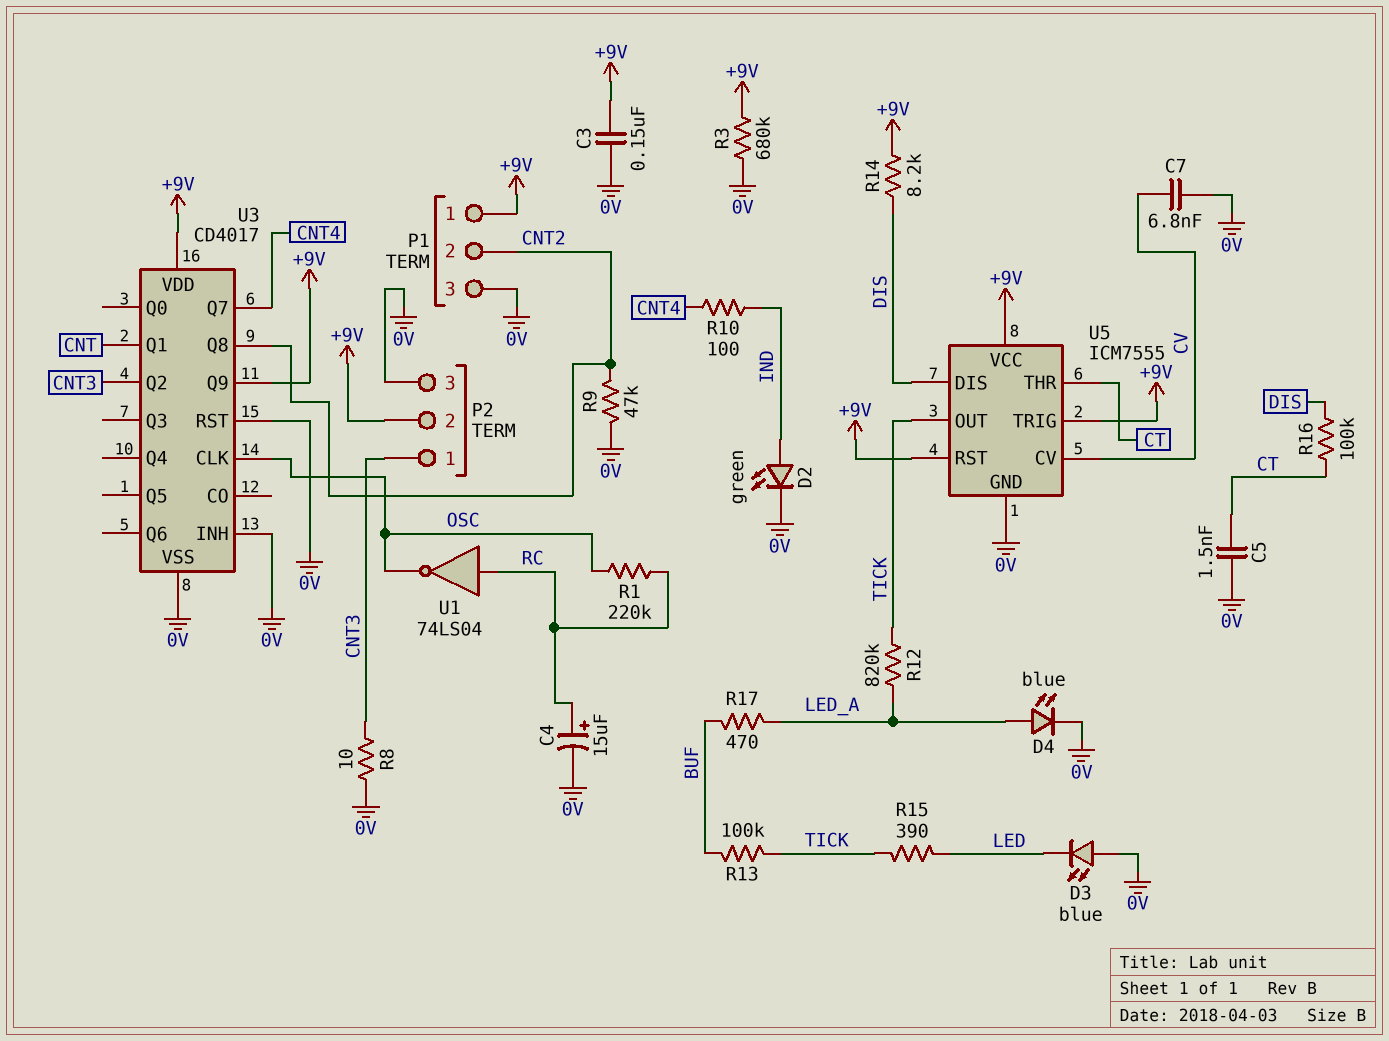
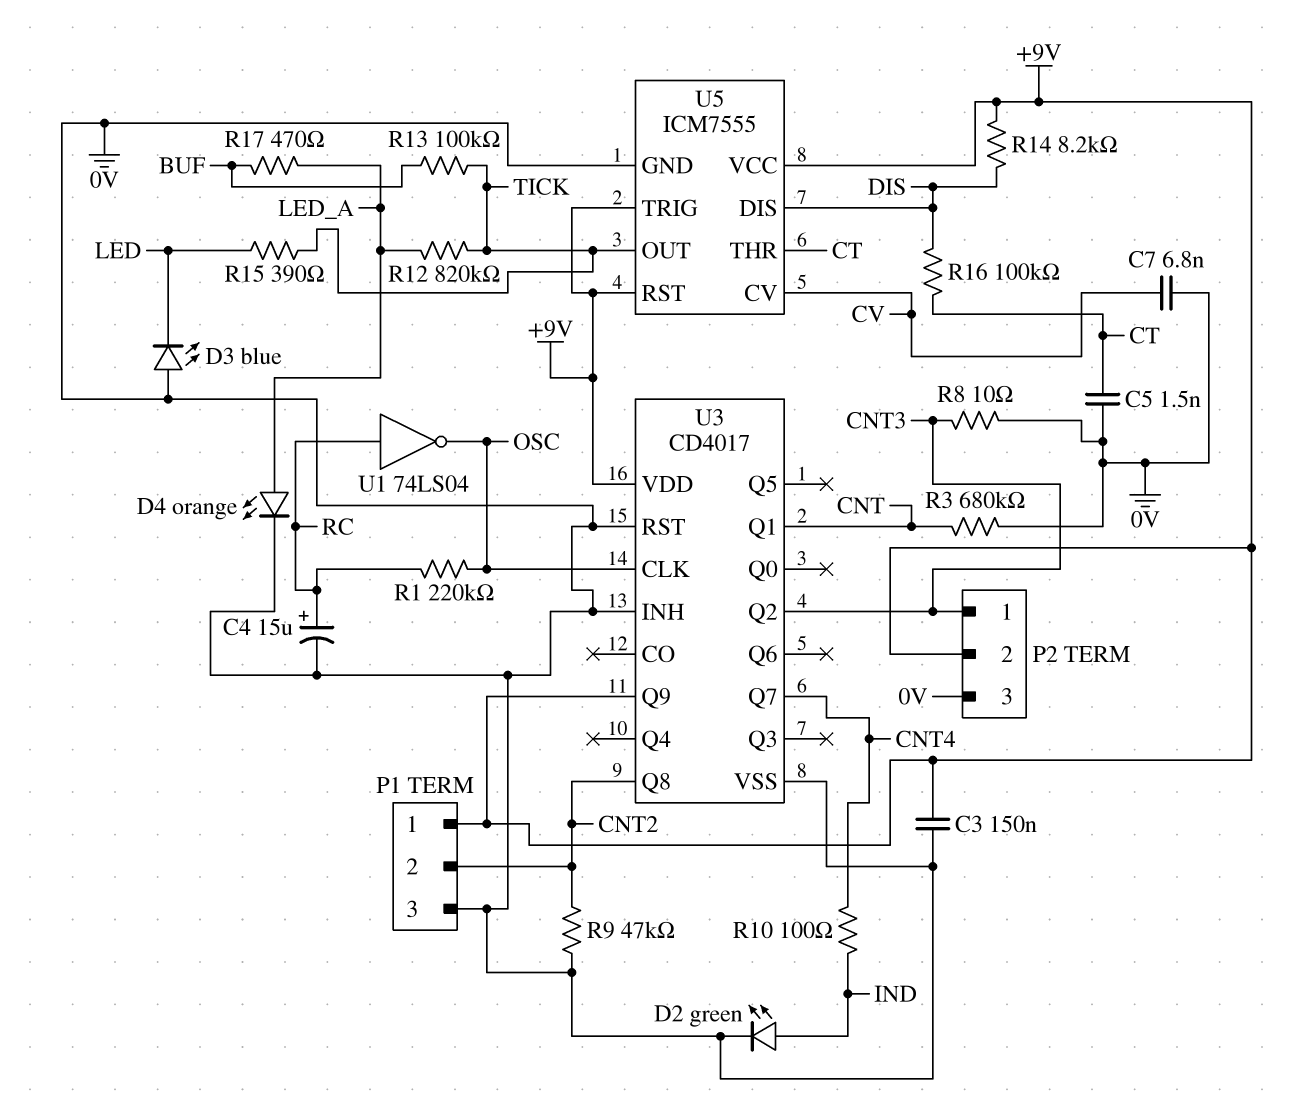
D4: LED blue (A LED_A, K 0V) -> LED orange (A LED_A, K 0V)
R3: 680k (+9V, 0V) -> 680k (0V, CNT)

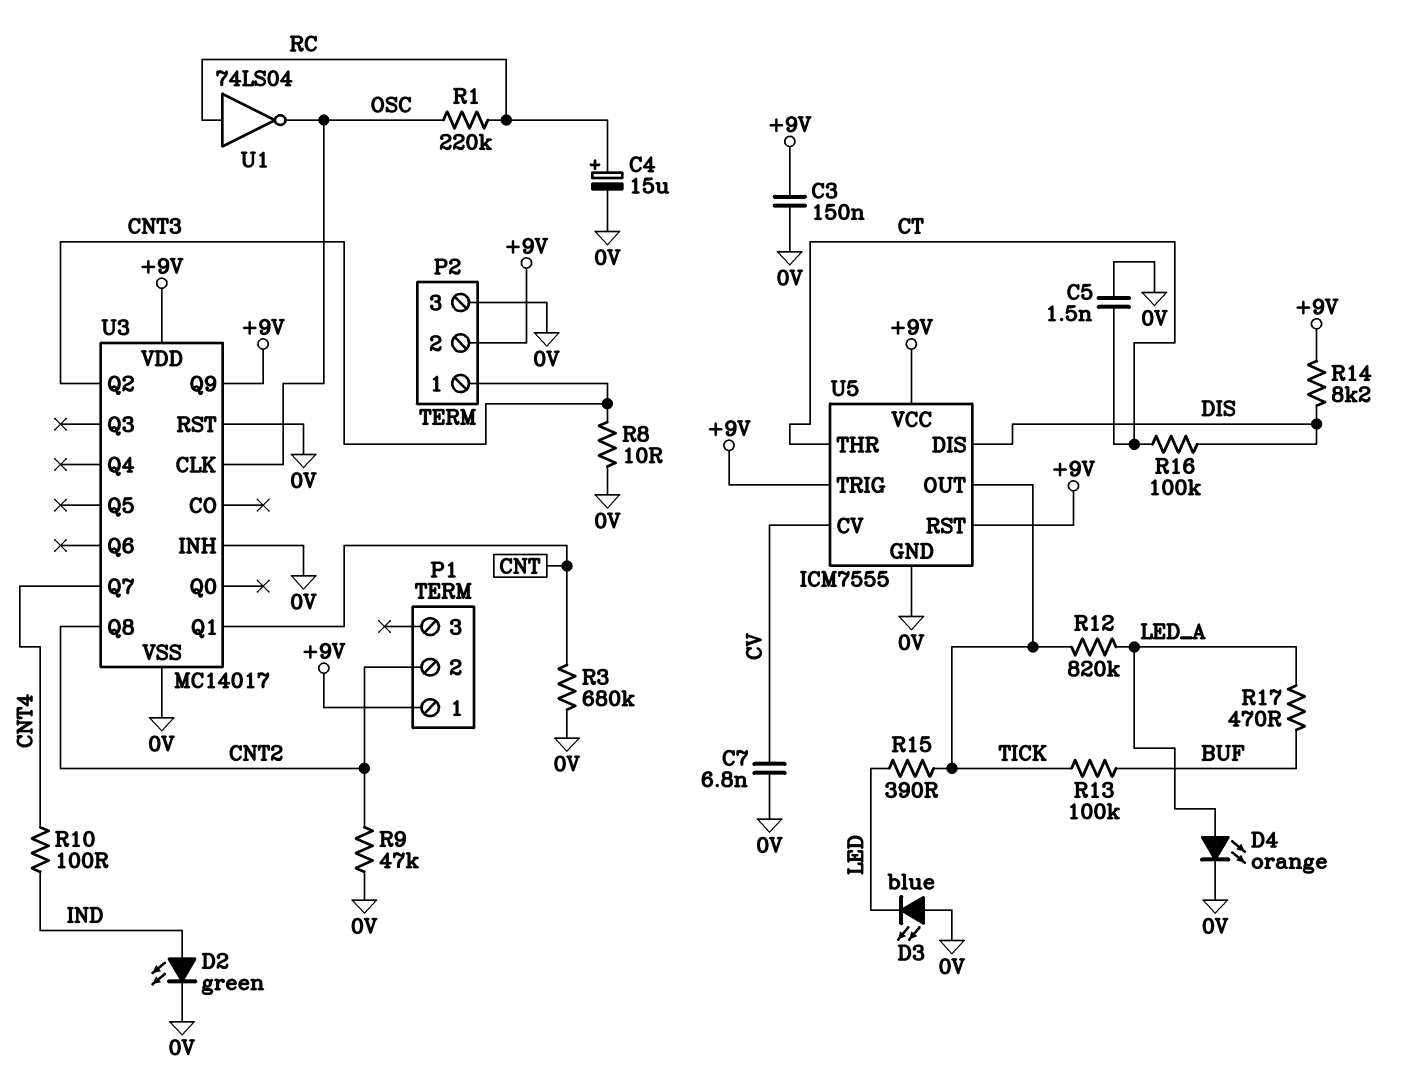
P1 pin 3: 0V -> none
U3: CD4017 -> MC14017

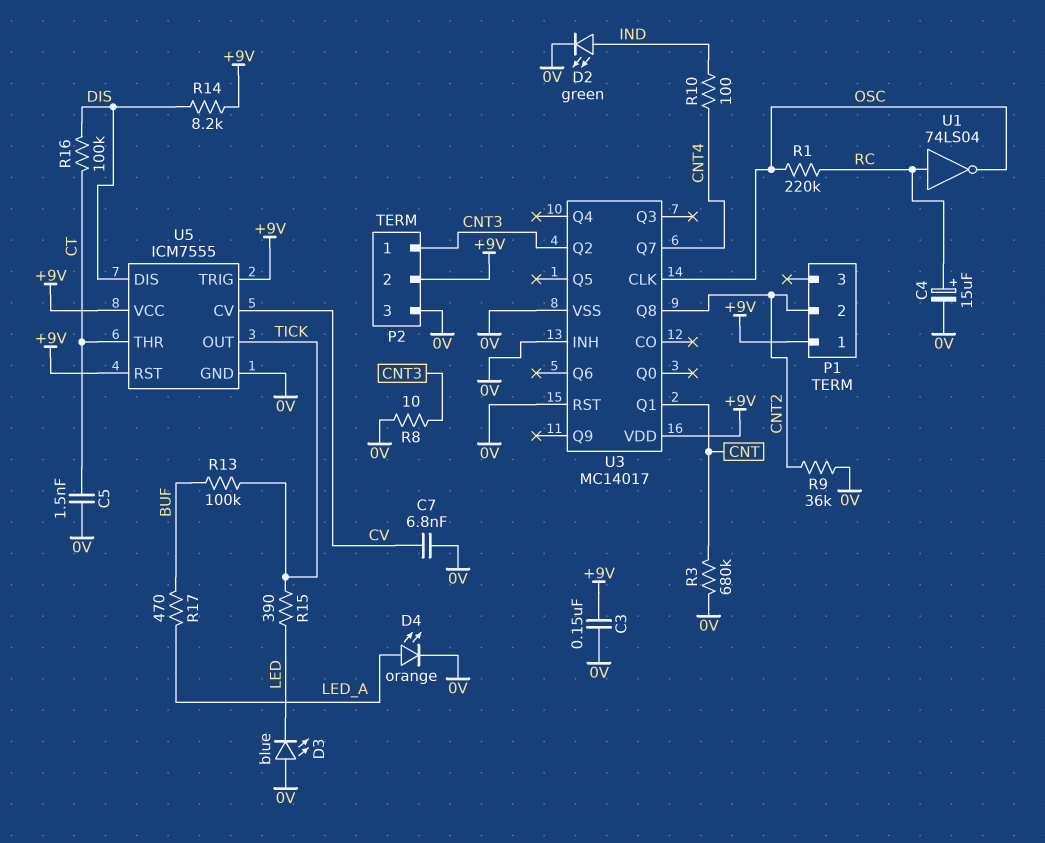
R9: 47k (0V, CNT2) -> 36k (0V, CNT2)
R12: 820k (LED_A, TICK) -> none
U3 pin Q9: +9V -> none

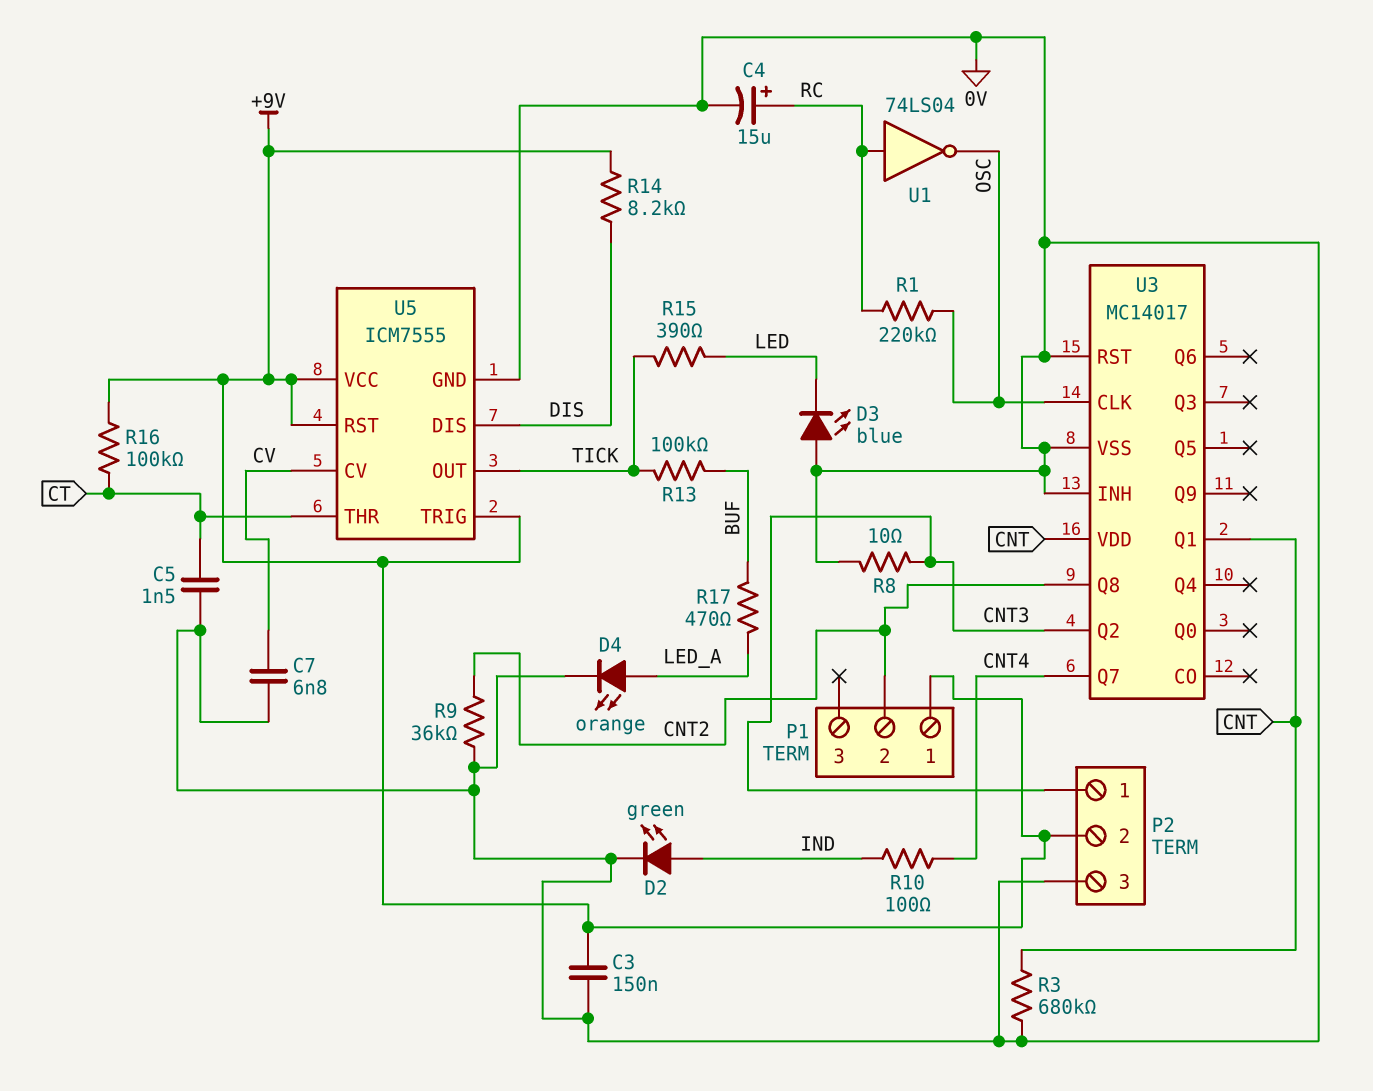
R16: 100k (CT, DIS) -> 100k (+9V, CT)
U3 pin VDD: +9V -> CNT

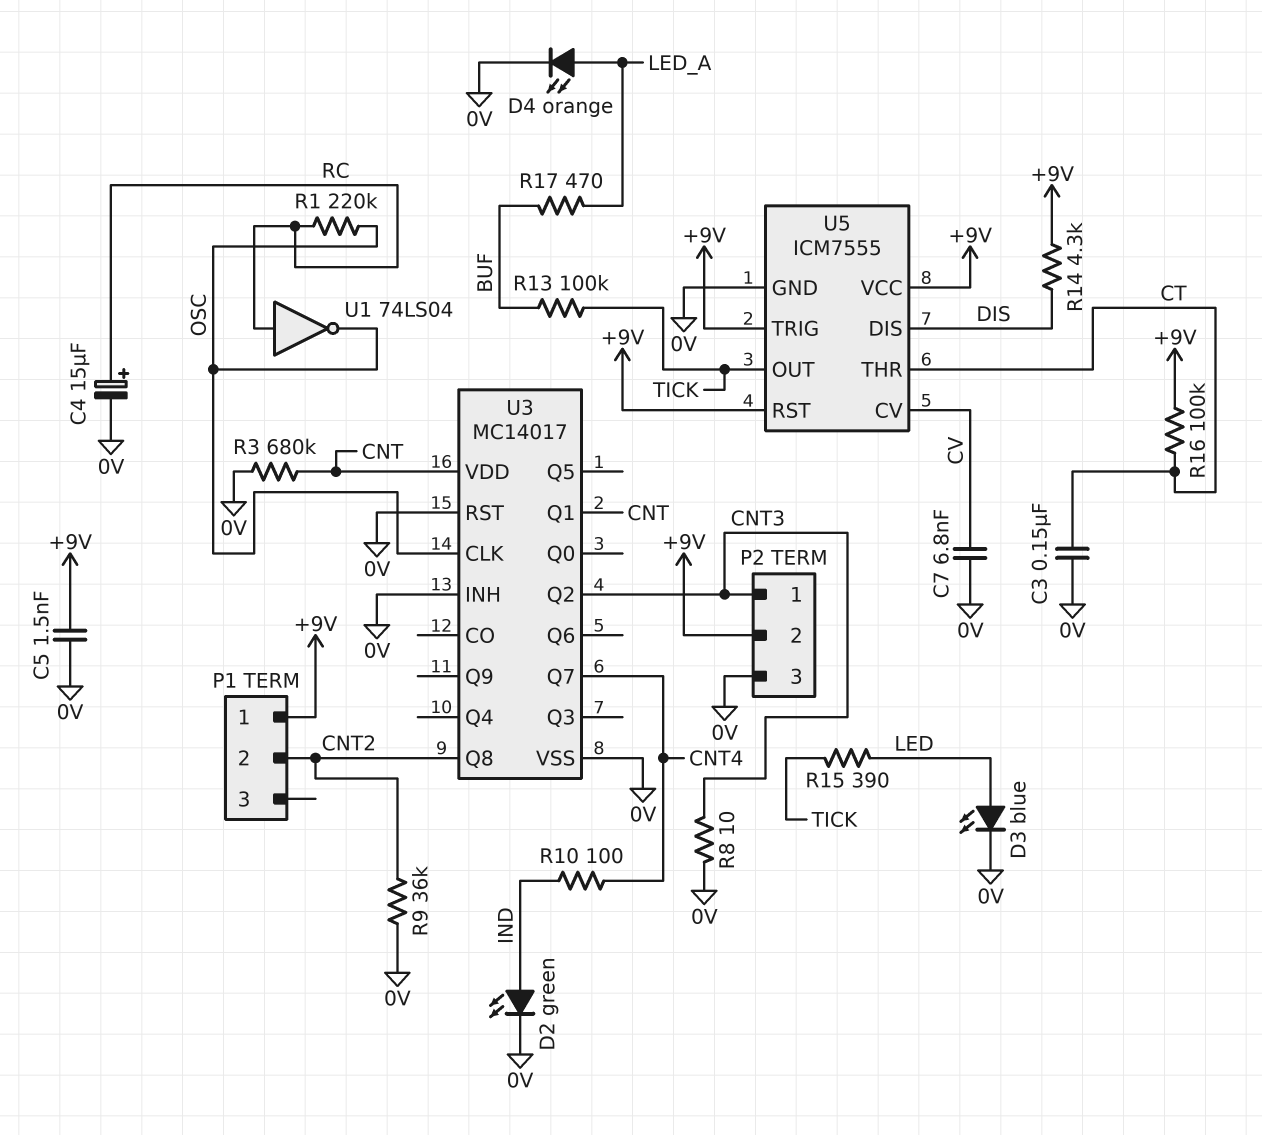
C3: 150nF (+9V, 0V) -> 150nF (0V, CT)
C5: 1.5nF (0V, CT) -> 1.5nF (+9V, 0V)
D3: LED blue (A 0V, K LED) -> LED blue (A LED, K 0V)
R14: 8.2k (+9V, DIS) -> 4.3k (+9V, DIS)

